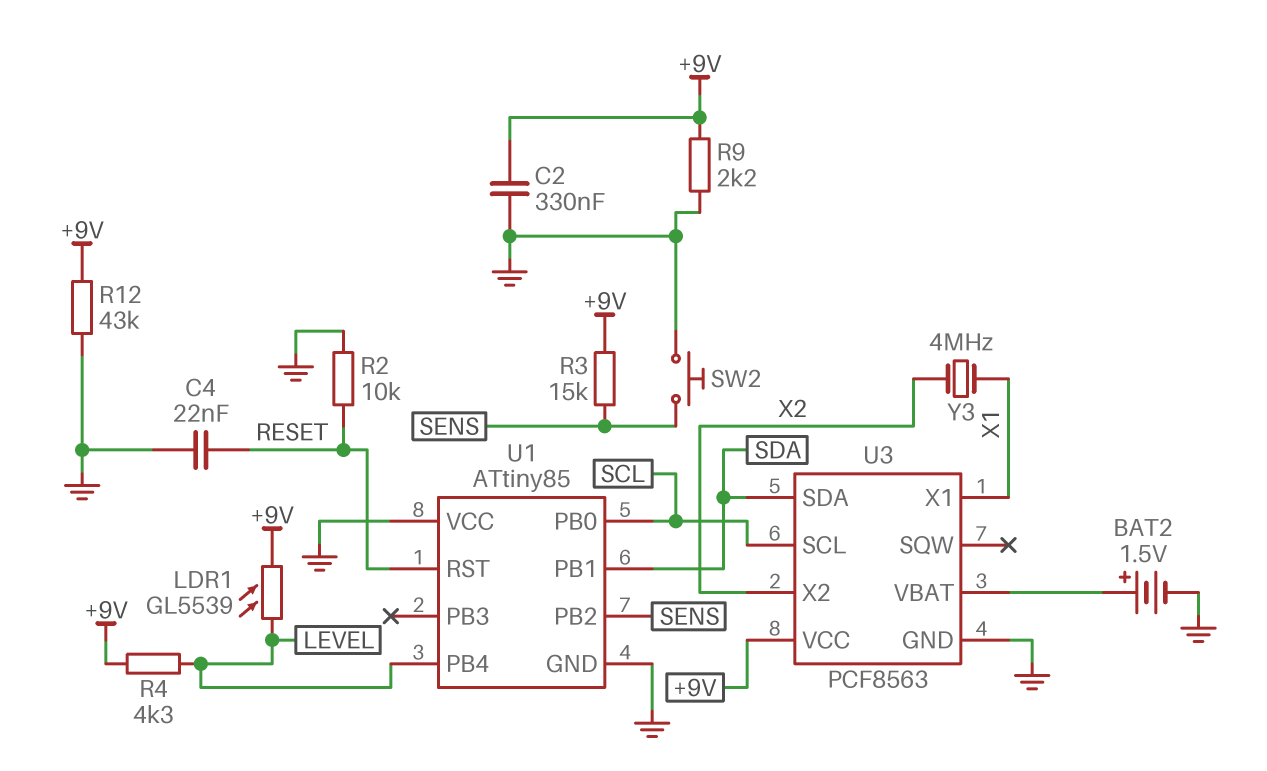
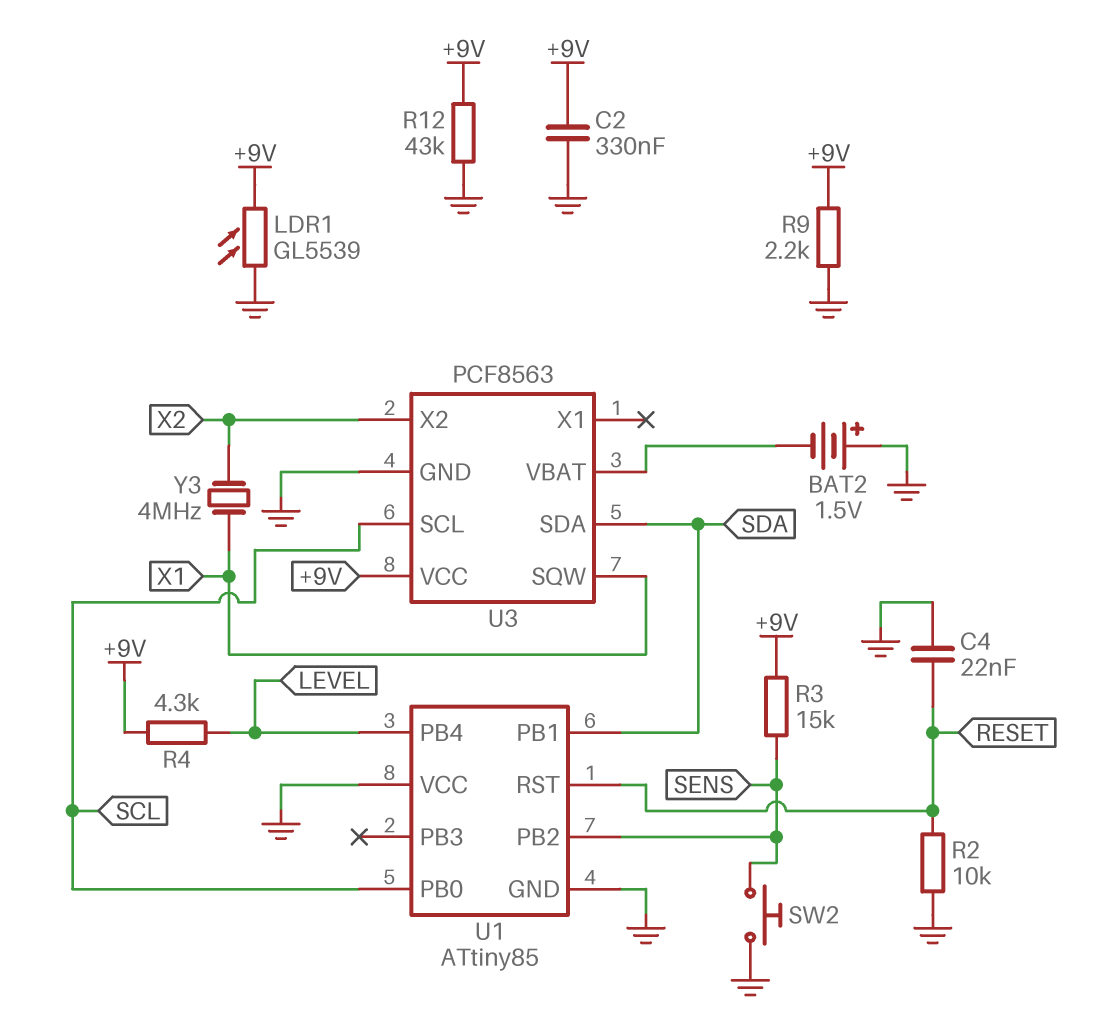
BAT2: 1.5V (plus U3/VBAT, minus GND) -> 1.5V (plus GND, minus U3/VBAT)
LDR1: GL5539 (+9V, LEVEL) -> GL5539 (+9V, GND)
U3 pin SQW: none -> X1
U3 pin X1: X1 -> none

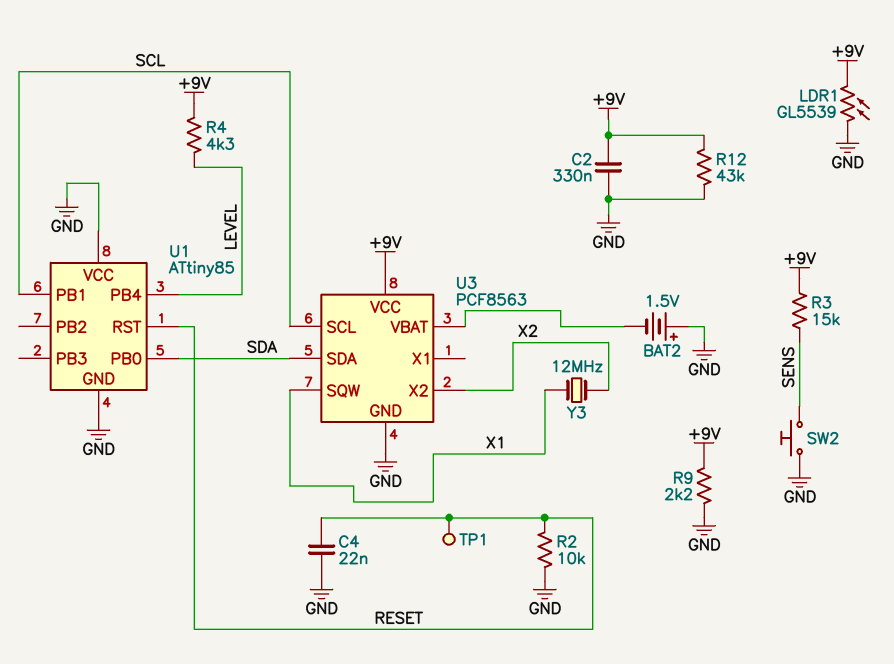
TP1: none -> test point (RESET)
U1 pin PB0: SCL -> SDA
U1 pin PB1: SDA -> SCL
U1 pin PB2: SENS -> none
Y3: 4MHz (X1, X2) -> 12MHz (X1, X2)

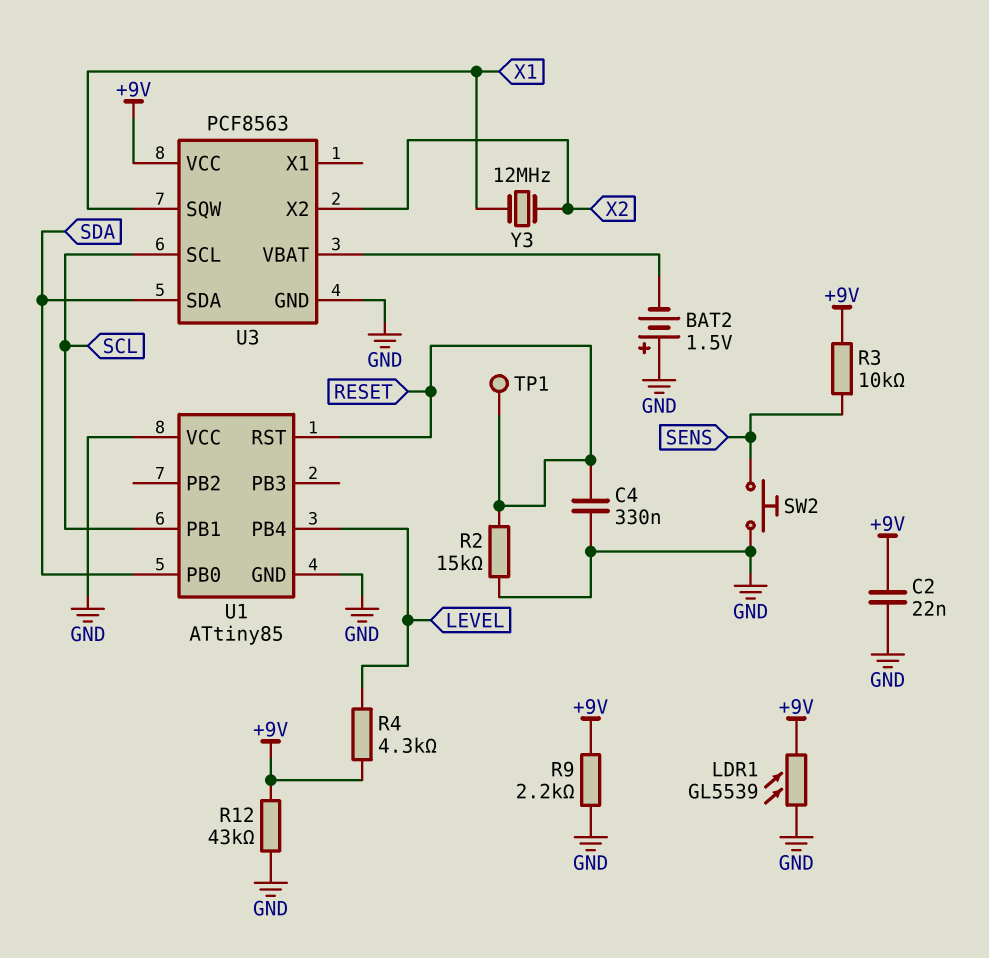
C2: 330nF (+9V, GND) -> 22nF (+9V, GND)
C4: 22nF (GND, RESET) -> 330nF (GND, RESET)
R2: 10k (GND, RESET) -> 15k (GND, RESET)
R3: 15k (+9V, SENS) -> 10k (+9V, SENS)

